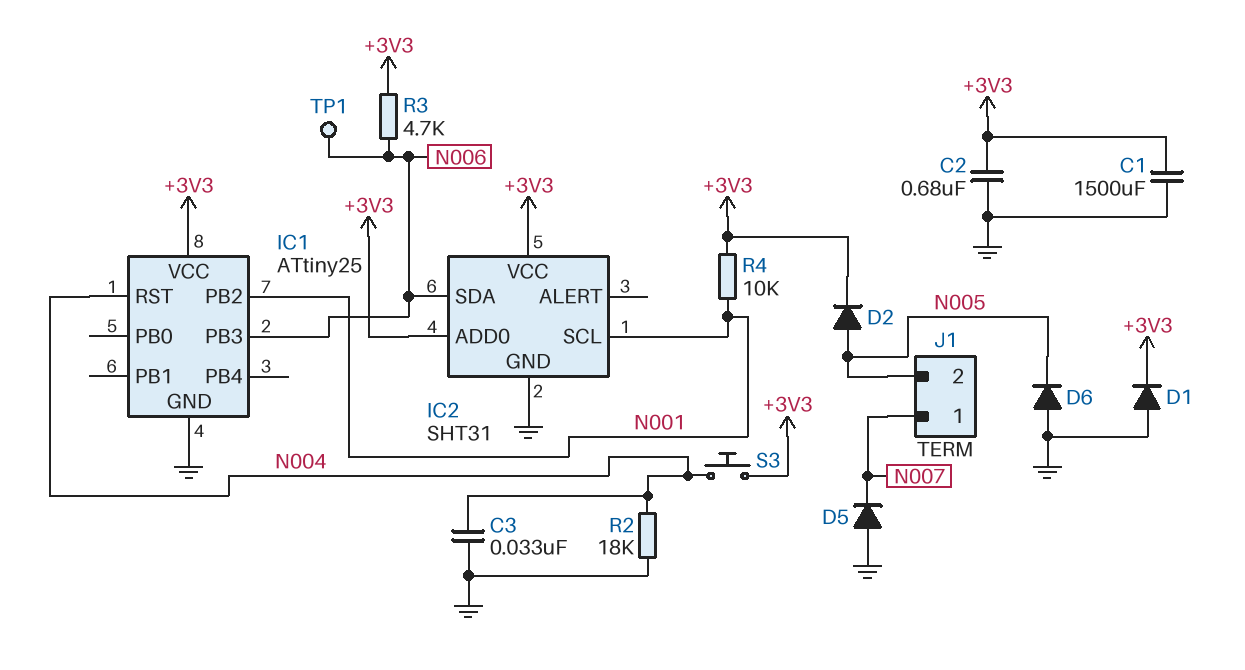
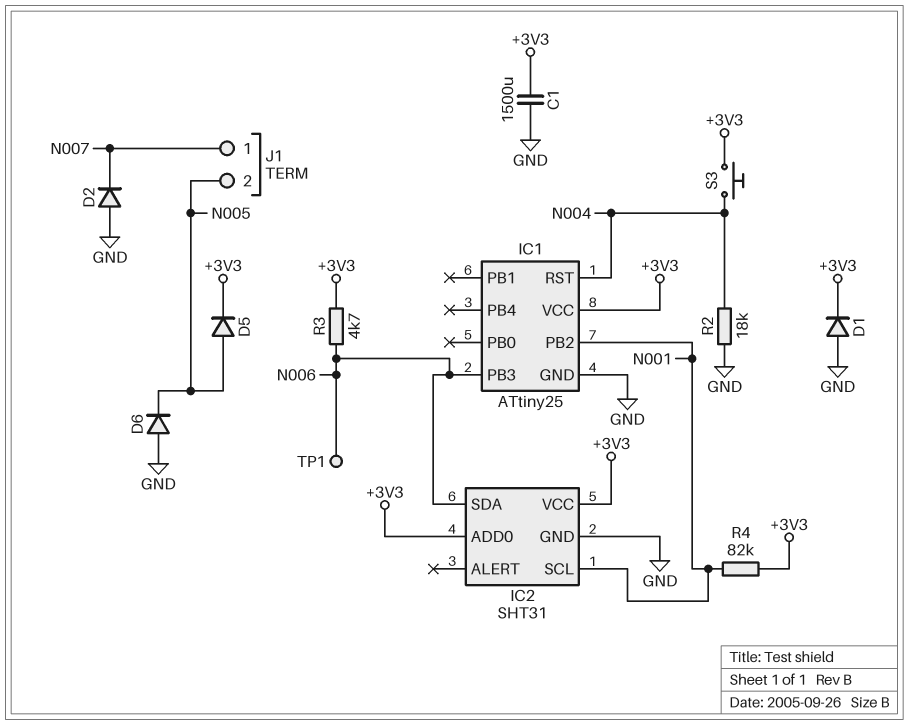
C2: 680nF (+3V3, GND) -> none
C3: 33nF (GND, N004) -> none
D2: diode (A N005, K +3V3) -> diode (A GND, K N007)
D5: diode (A GND, K N007) -> diode (A N005, K +3V3)
R4: 10k (+3V3, N001) -> 82k (+3V3, N001)

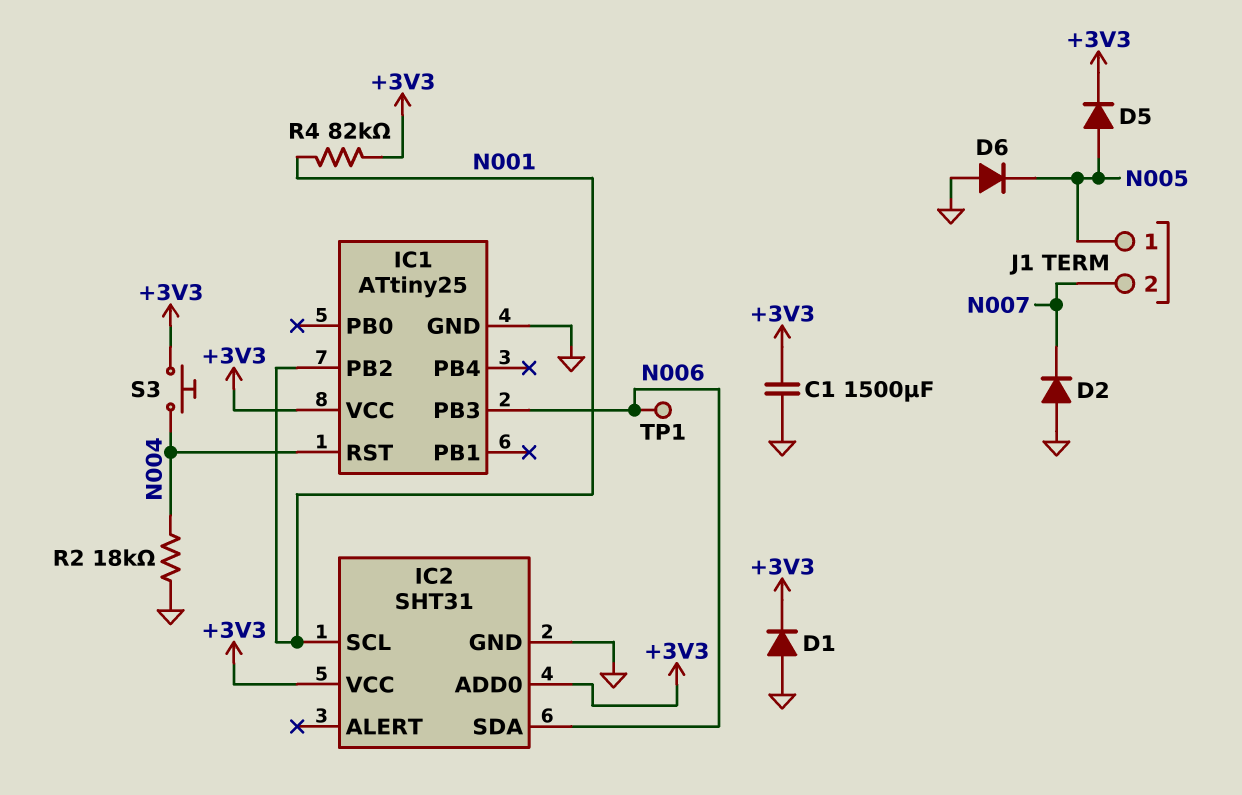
J1 pin 1: N007 -> N005
J1 pin 2: N005 -> N007
R3: 4.7k (+3V3, N006) -> none

